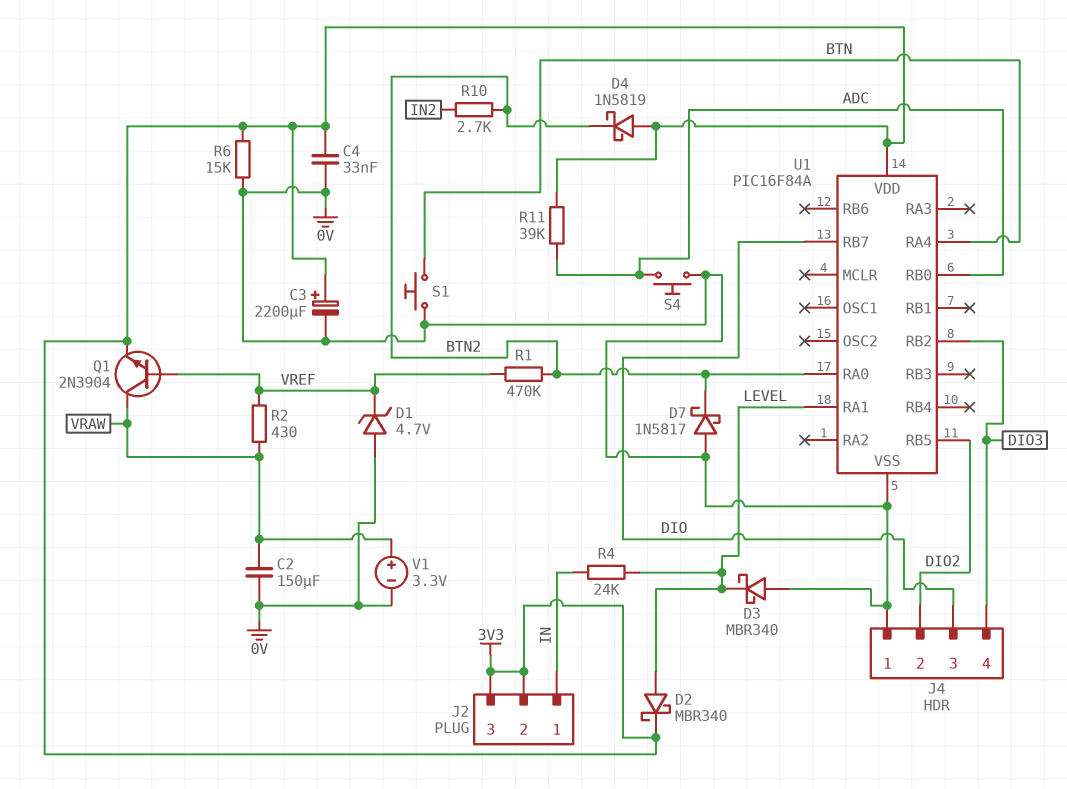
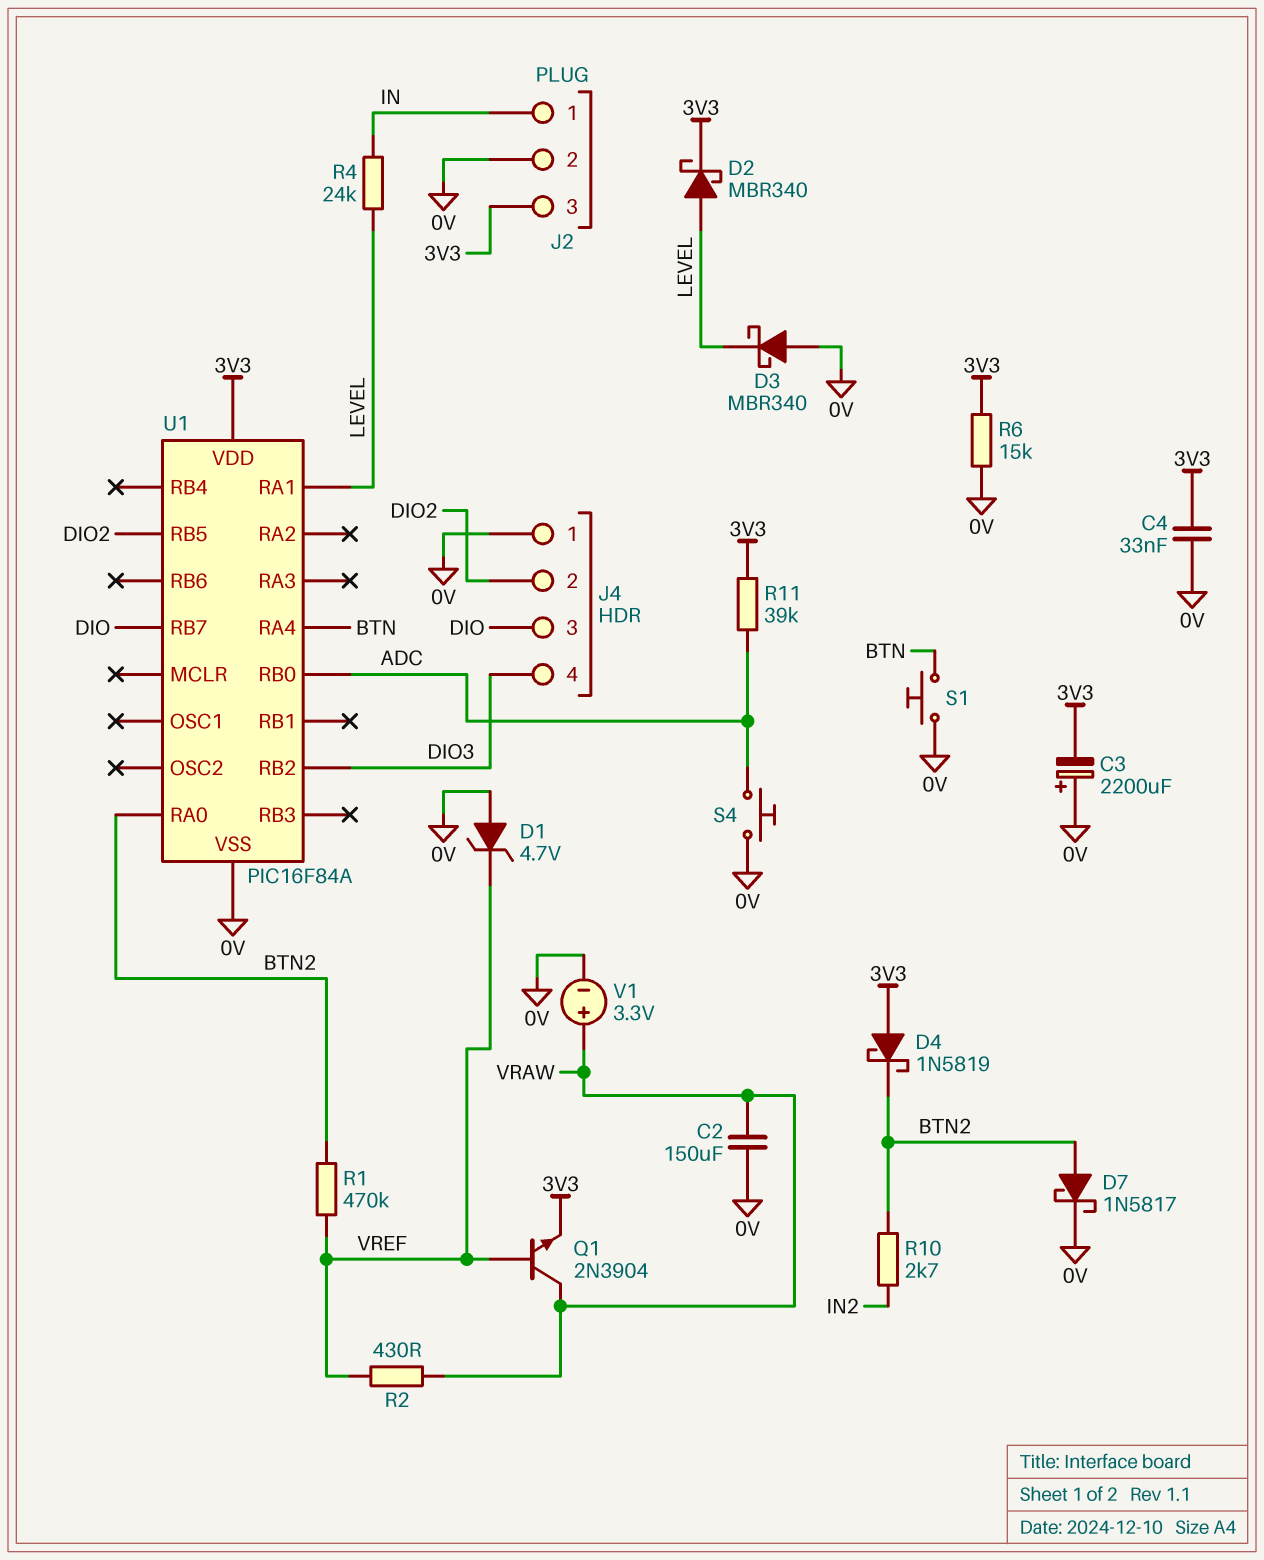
C3: 2200uF (plus 3V3, minus 0V) -> 2200uF (plus 0V, minus 3V3)
D7: schottky 1N5817 (A 0V, K BTN2) -> schottky 1N5817 (A BTN2, K 0V)
J2 pin 2: 3V3 -> 0V

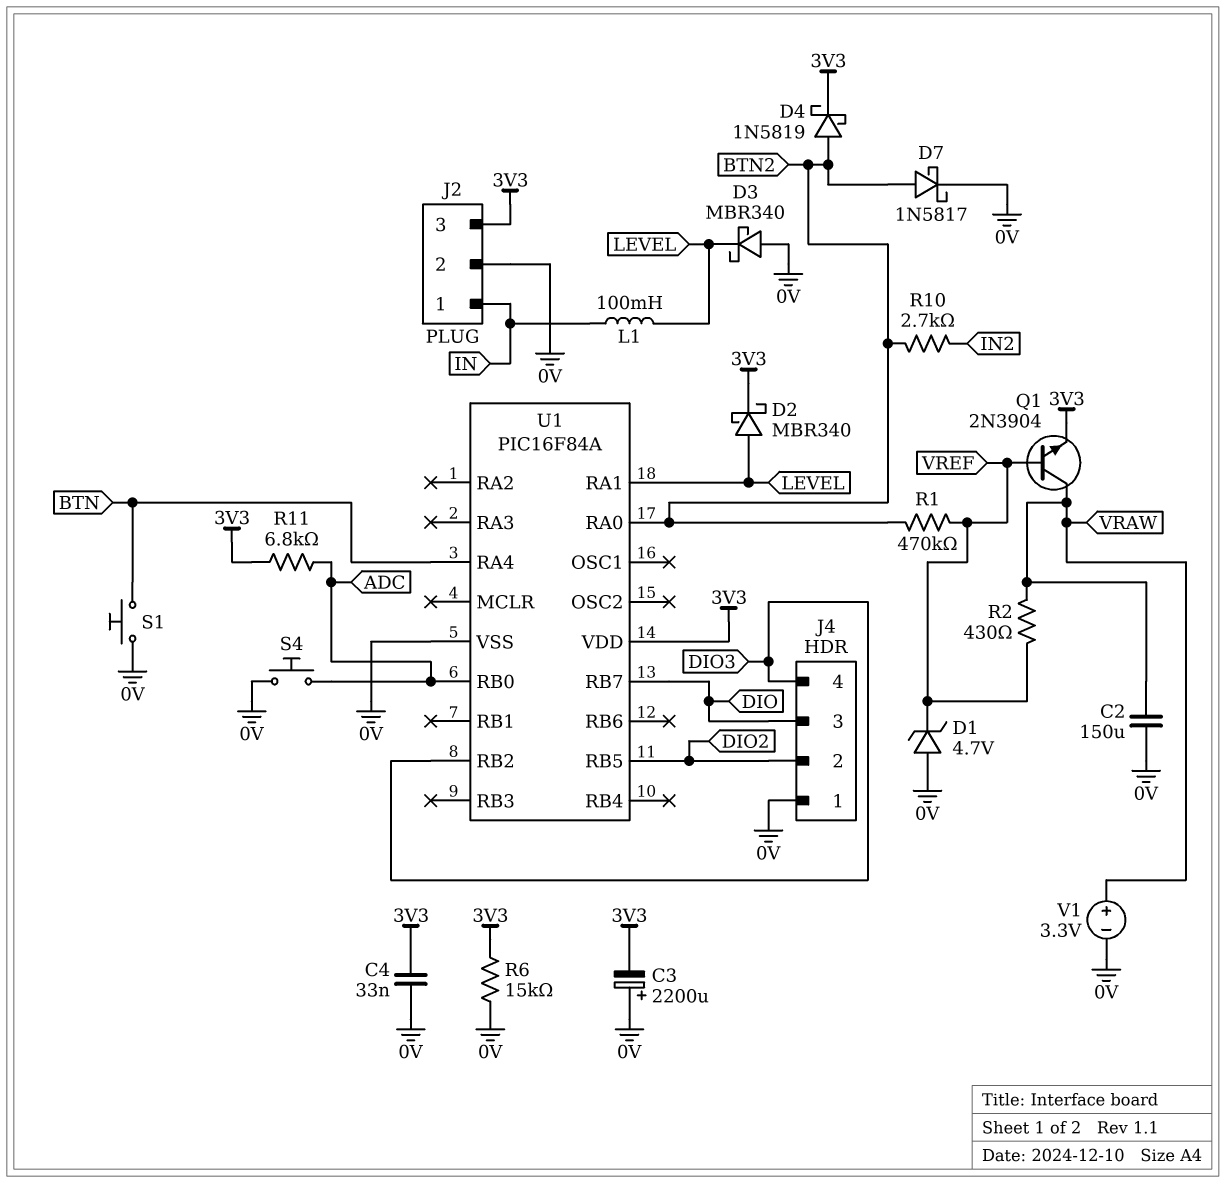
D4: schottky 1N5819 (A 3V3, K BTN2) -> schottky 1N5819 (A BTN2, K 3V3)
L1: none -> 100mH (IN, LEVEL)
R4: 24k (IN, LEVEL) -> none
R11: 39k (3V3, ADC) -> 6.8k (3V3, ADC)

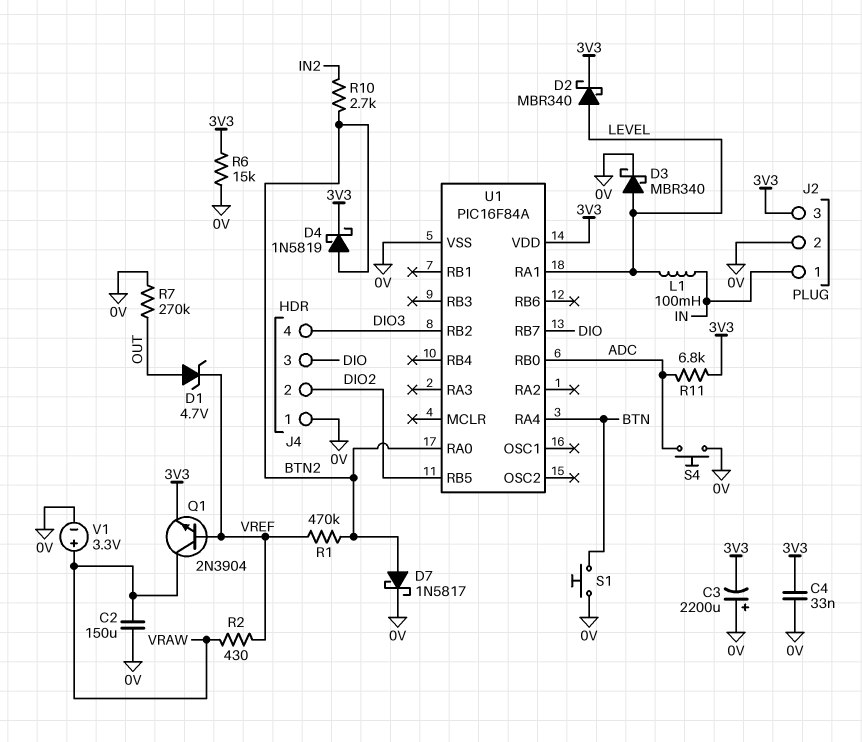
D1: zener 4.7V (A 0V, K VREF) -> zener 4.7V (A OUT, K VREF)
D3: schottky MBR340 (A 0V, K LEVEL) -> schottky MBR340 (A LEVEL, K 0V)
R7: none -> 270k (0V, OUT)

